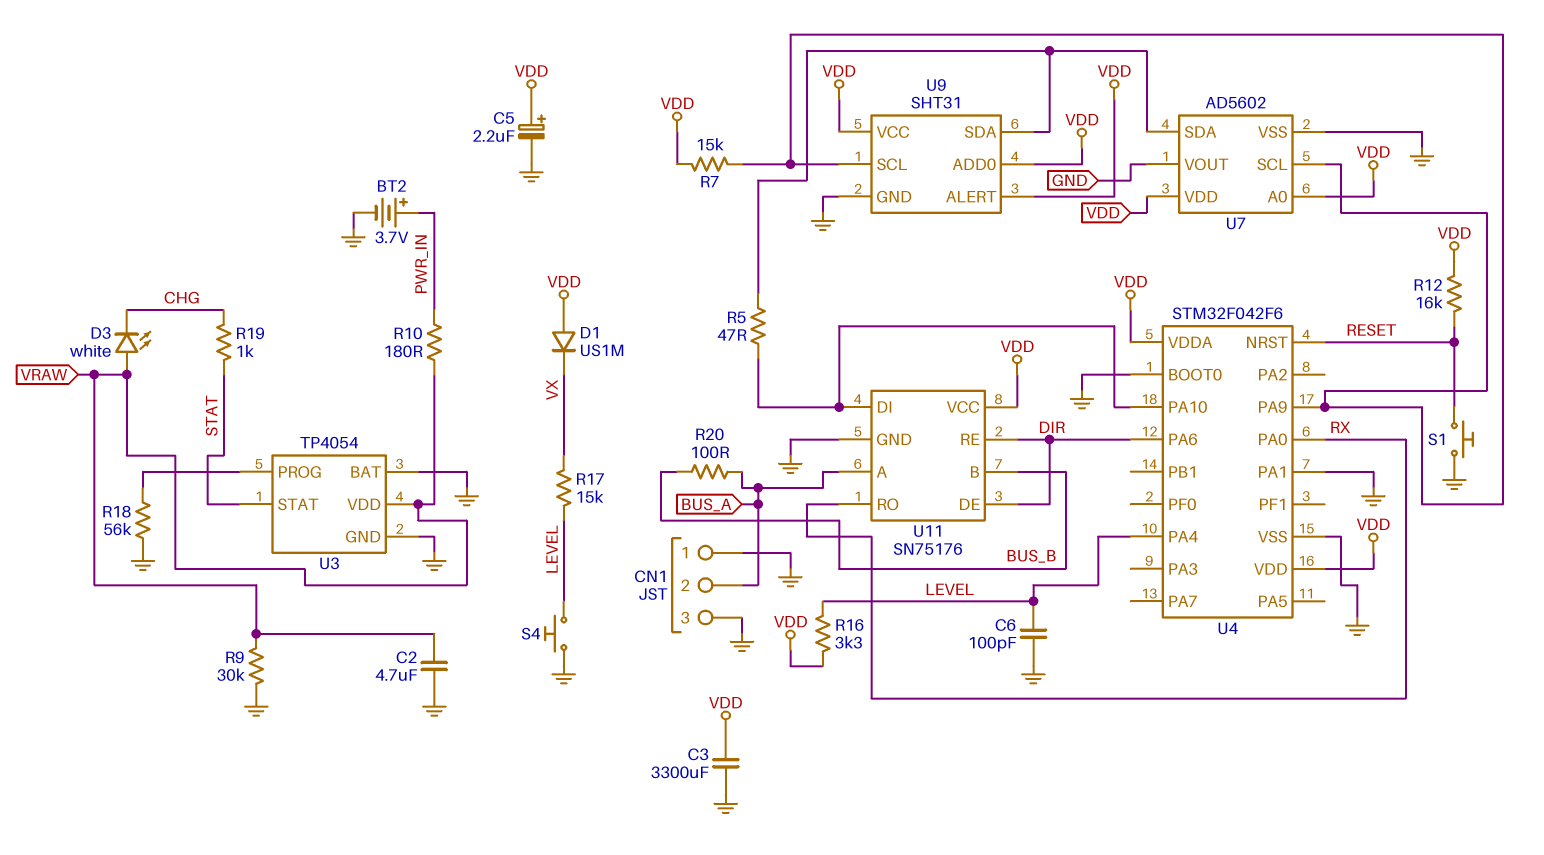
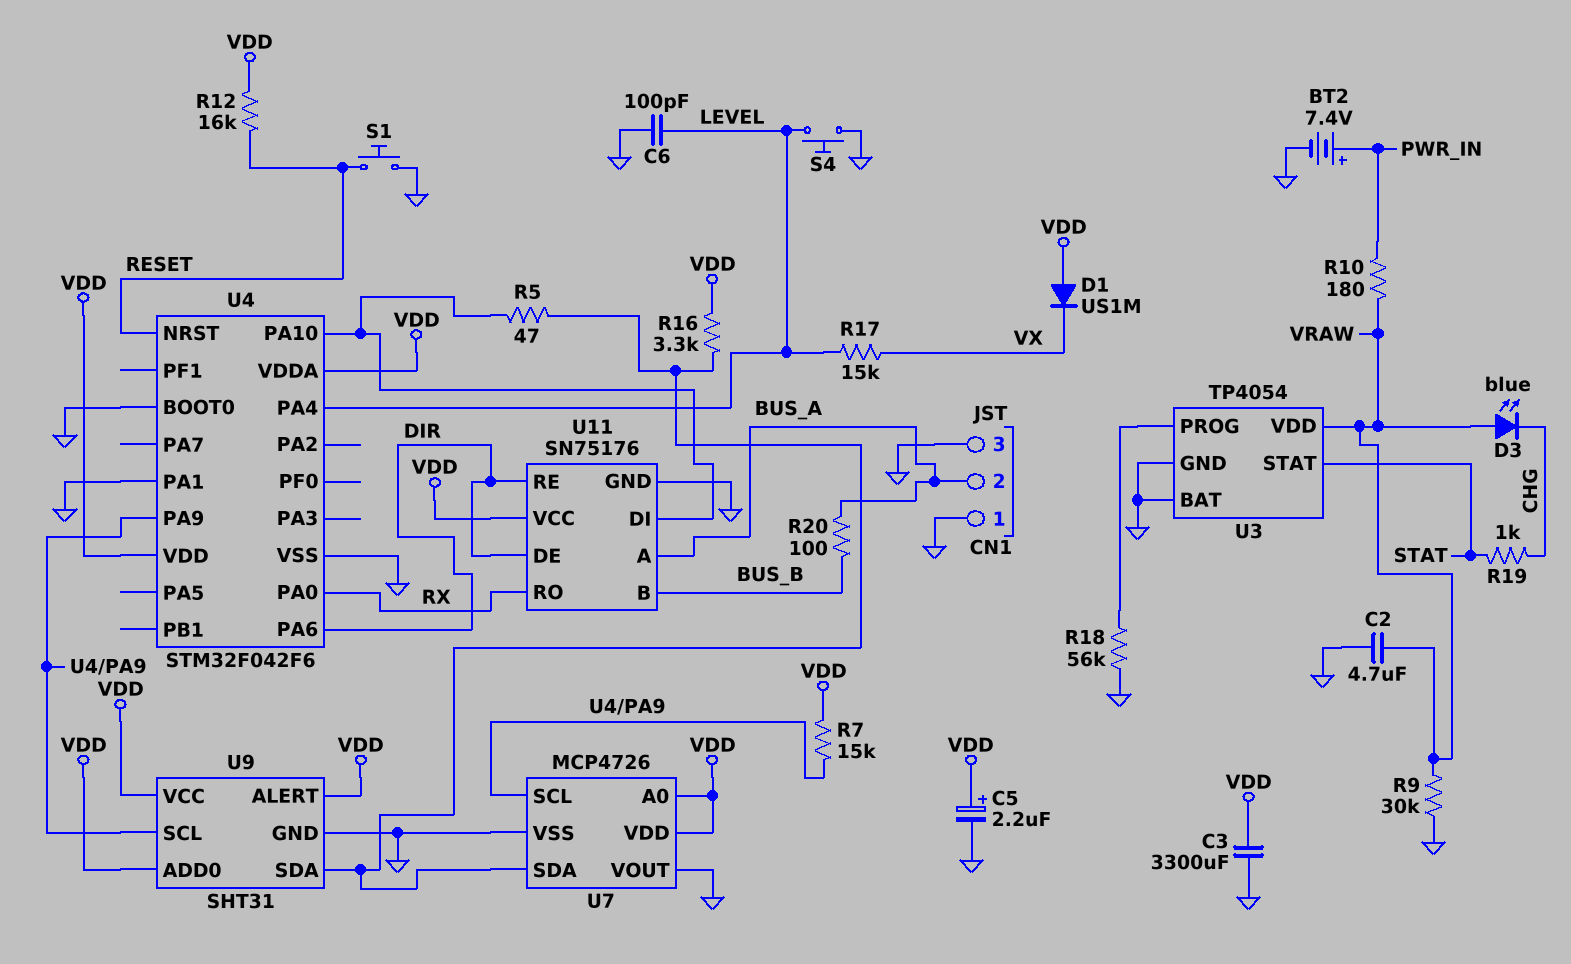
BT2: 3.7V (plus PWR_IN, minus GND) -> 7.4V (plus PWR_IN, minus GND)
D3: LED white (A VRAW, K CHG) -> LED blue (A VRAW, K CHG)
R16: 3.3k (LEVEL, VDD) -> 3.3k (U7/SDA, VDD)
U7: AD5602 -> MCP4726

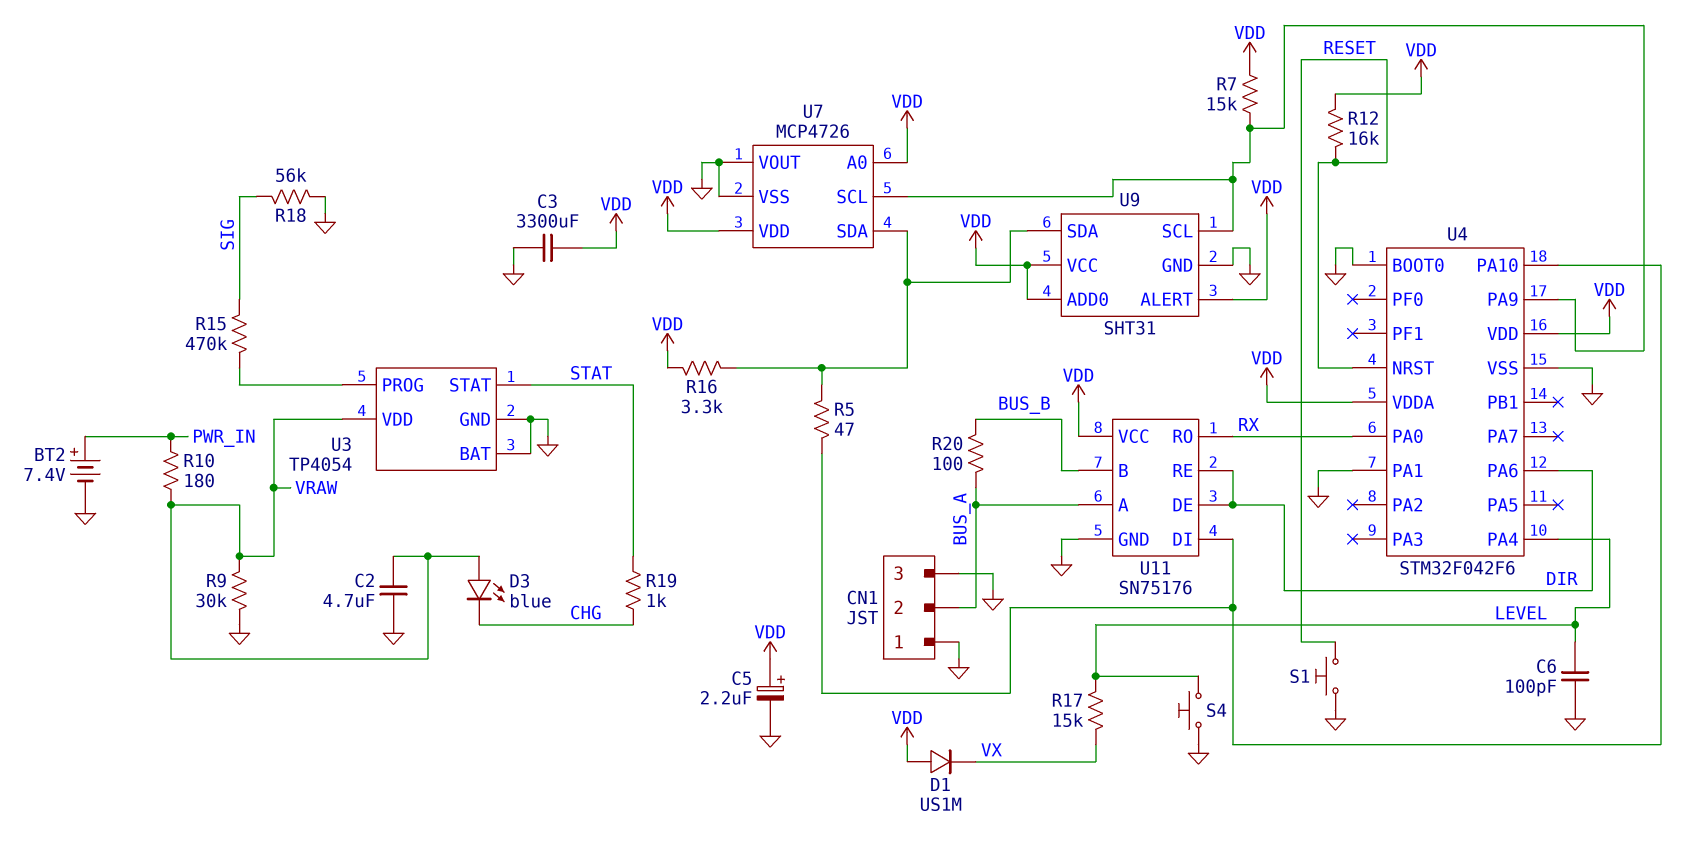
R15: none -> 470k (SIG, U3/PROG)
R18: 56k (GND, U3/PROG) -> 56k (GND, SIG)

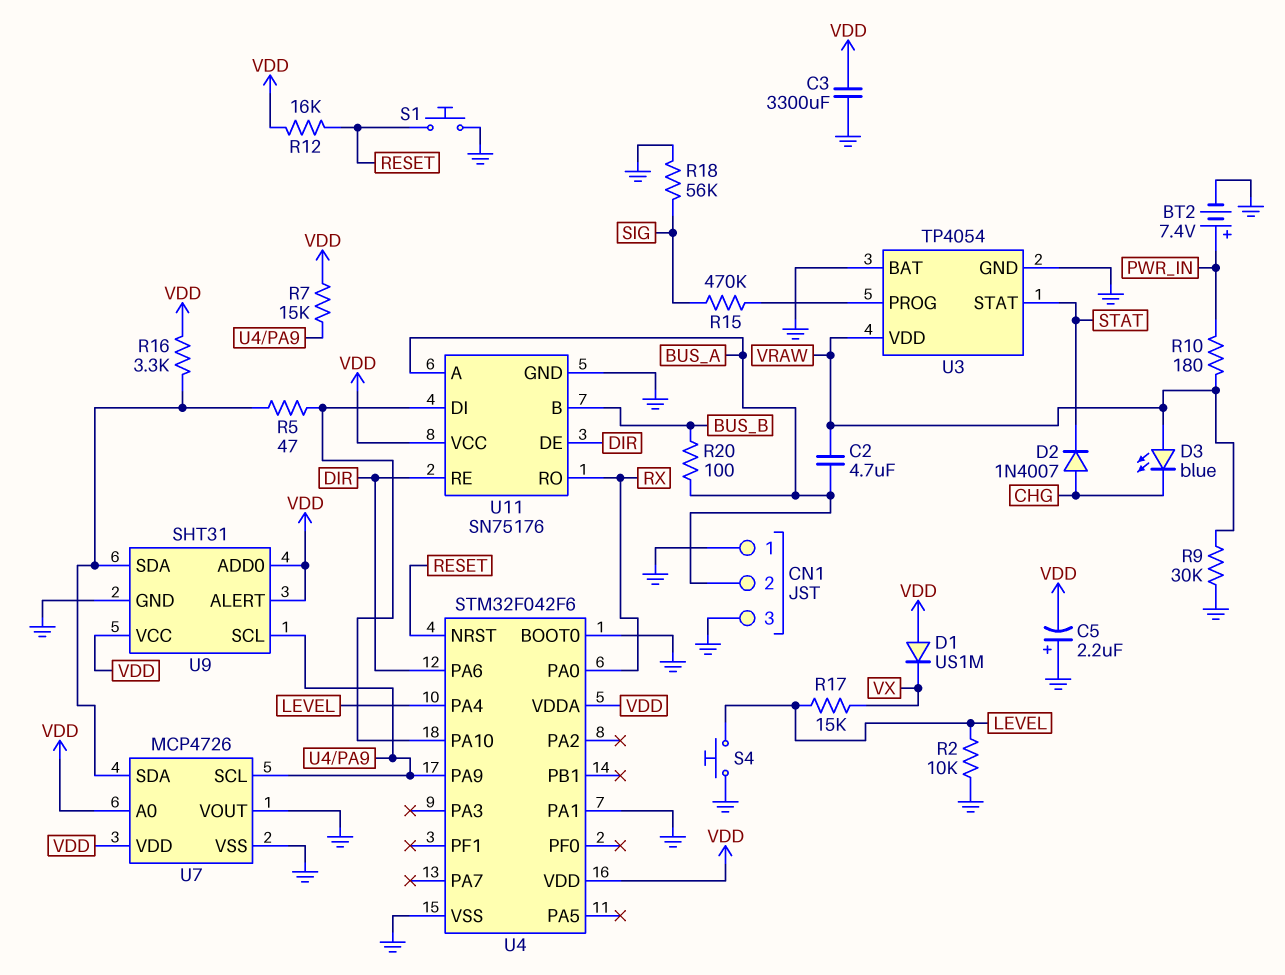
C2: 4.7uF (GND, VRAW) -> 4.7uF (BUS_A, VRAW)
C5: 2.2uF (plus VDD, minus GND) -> 2.2uF (plus GND, minus VDD)
C6: 100pF (GND, LEVEL) -> none
D2: none -> diode 1N4007 (A CHG, K STAT)
R2: none -> 10k (GND, LEVEL)
R19: 1k (CHG, STAT) -> none

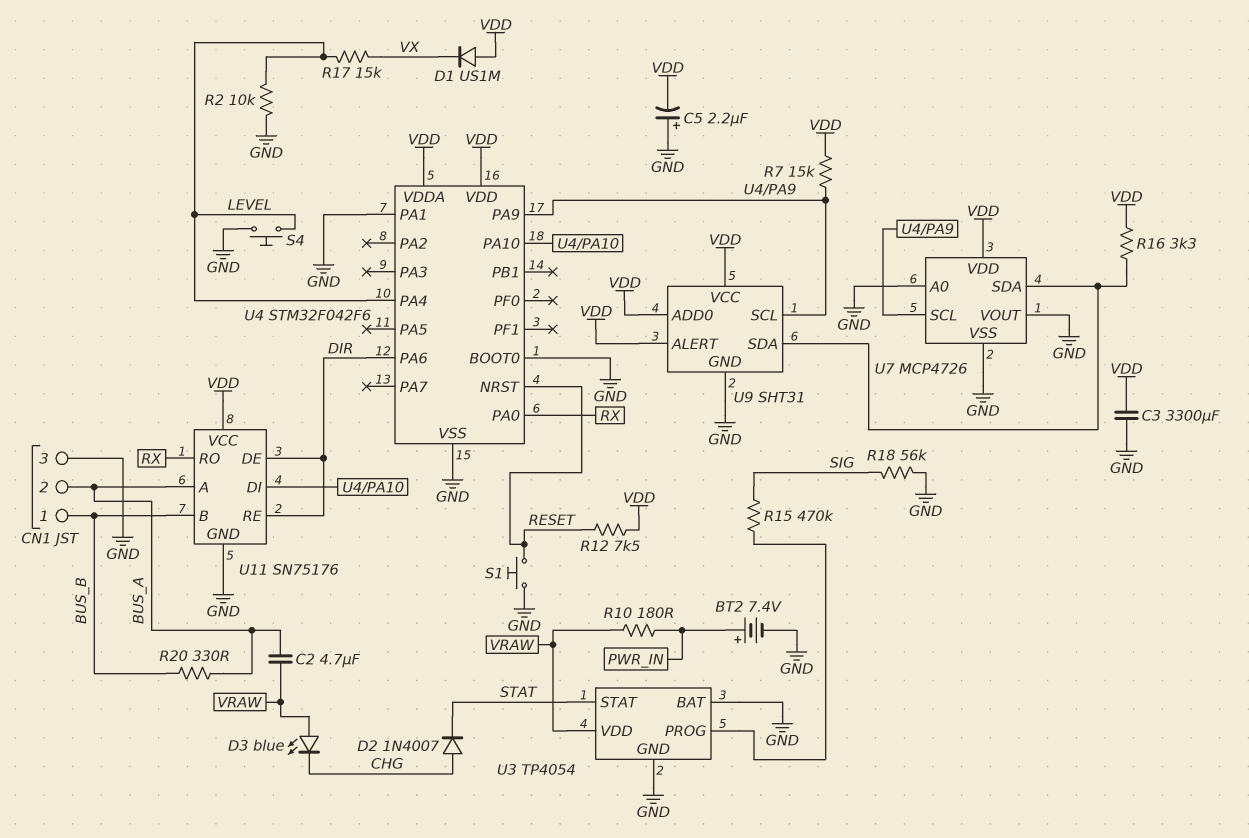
CN1 pin 1: GND -> BUS_B
R5: 47 (U4/PA10, U7/SDA) -> none
R9: 30k (GND, VRAW) -> none
R12: 16k (RESET, VDD) -> 7.5k (RESET, VDD)
R20: 100 (BUS_A, BUS_B) -> 330 (BUS_A, BUS_B)
U7 pin A0: VDD -> GND

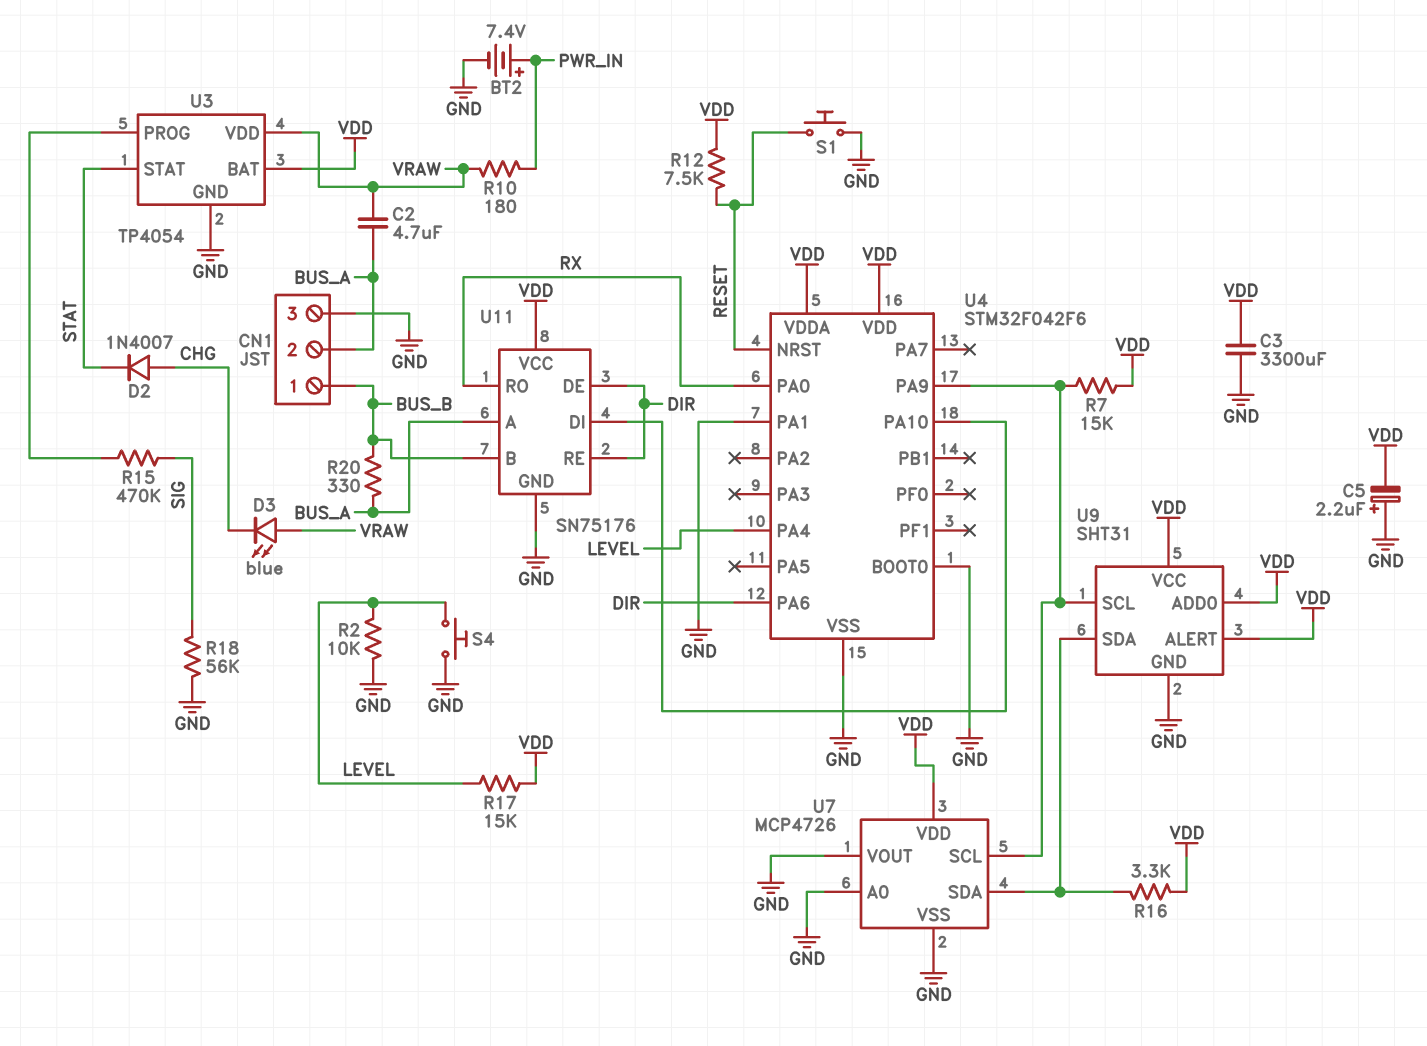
D1: diode US1M (A VDD, K VX) -> none
R17: 15k (LEVEL, VX) -> 15k (LEVEL, VDD)
U3 pin BAT: GND -> VDD

